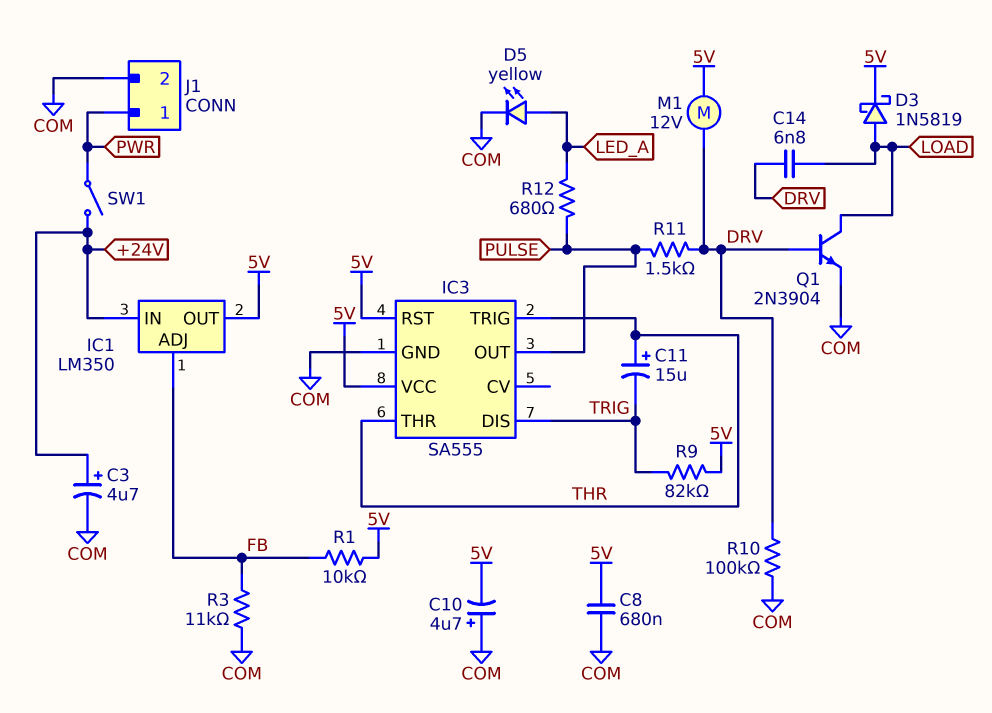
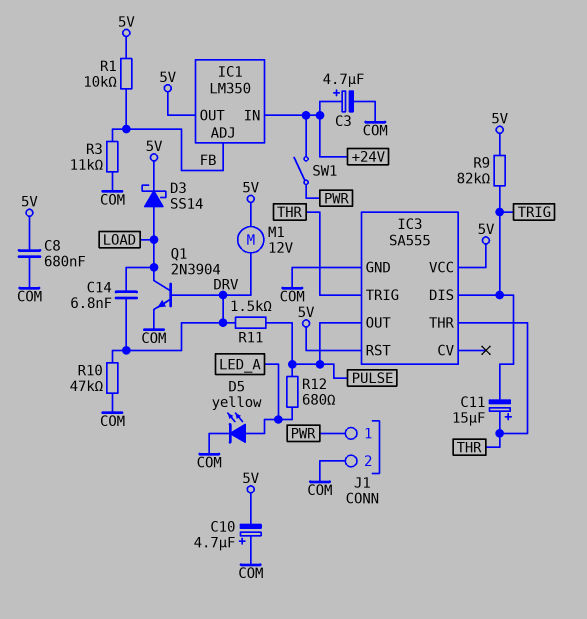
D3: schottky 1N5819 (A LOAD, K 5V) -> schottky SS14 (A LOAD, K 5V)
R10: 100k (COM, DRV) -> 47k (COM, DRV)

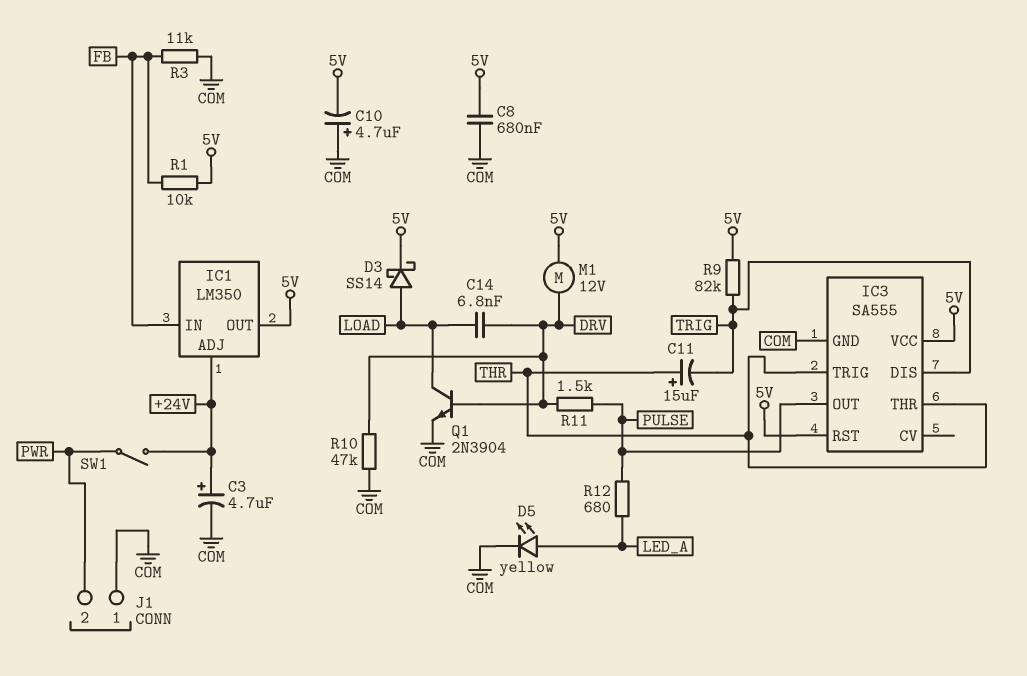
IC1 pin ADJ: FB -> +24V
IC1 pin IN: +24V -> FB
J1 pin 1: PWR -> COM
J1 pin 2: COM -> PWR

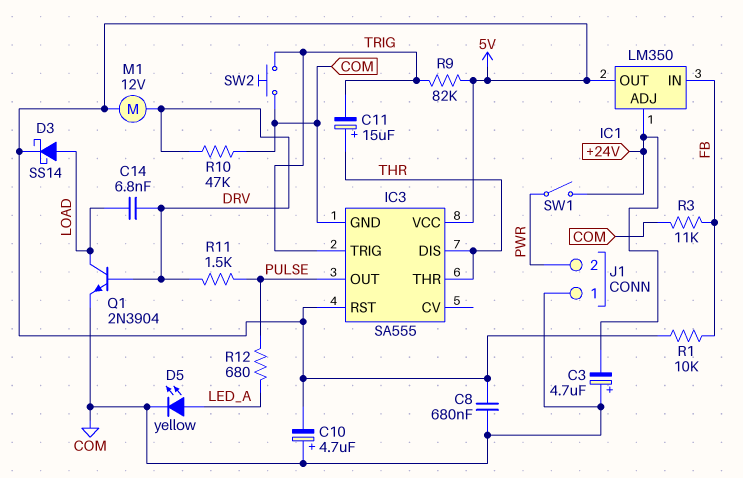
C3: 4.7uF (plus +24V, minus COM) -> 4.7uF (plus COM, minus +24V)
IC3 pin DIS: TRIG -> THR
IC3 pin TRIG: THR -> TRIG
SW2: none -> button (COM, TRIG)

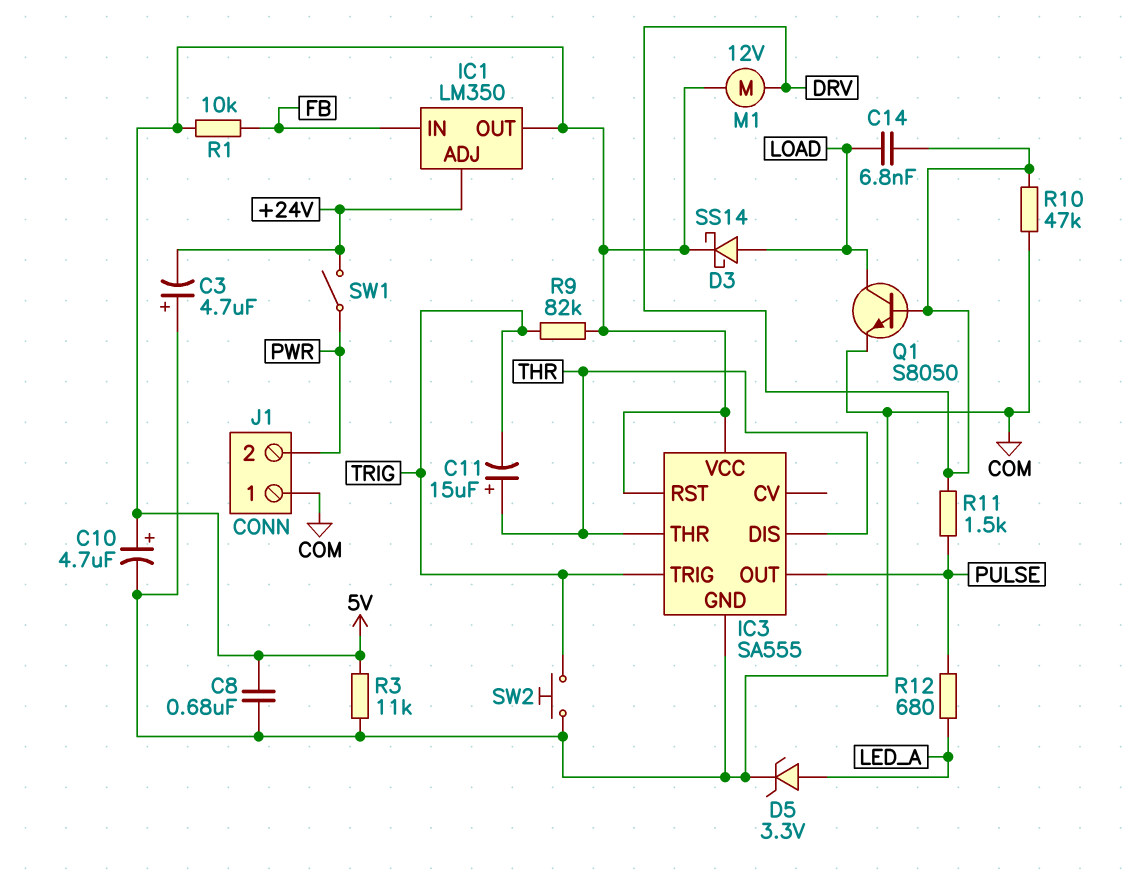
C10: 4.7uF (plus COM, minus 5V) -> 4.7uF (plus 5V, minus COM)
D5: LED yellow (A LED_A, K COM) -> zener 3.3V (A LED_A, K COM)
Q1: NPN 2N3904 (B DRV, C LOAD, E COM) -> NPN S8050 (B DRV, C LOAD, E COM)
R3: 11k (COM, FB) -> 11k (5V, COM)

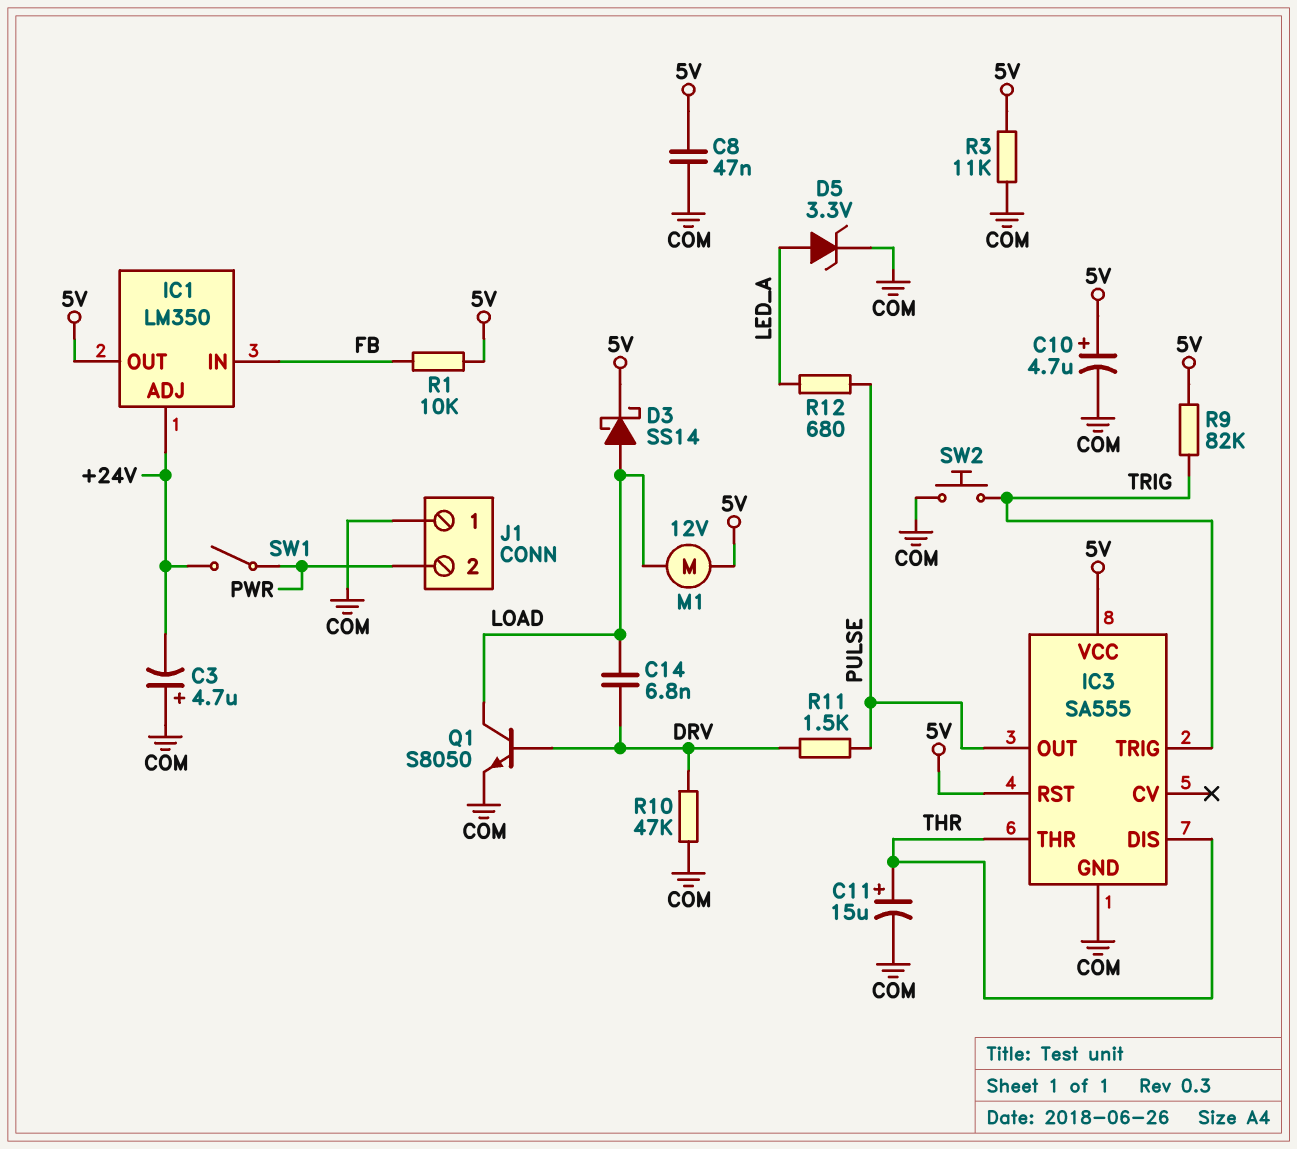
C8: 680nF (5V, COM) -> 47nF (5V, COM)
C11: 15uF (plus THR, minus TRIG) -> 15uF (plus THR, minus COM)
M1: motor 12V (5V, DRV) -> motor 12V (5V, LOAD)

